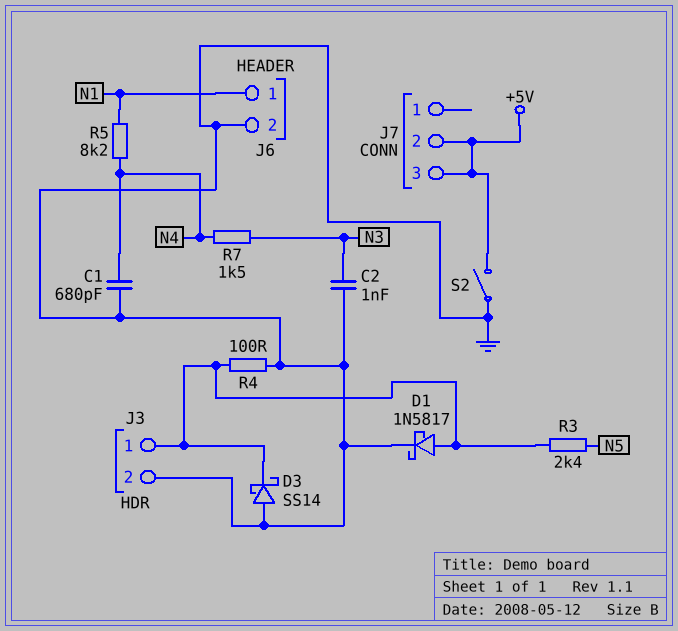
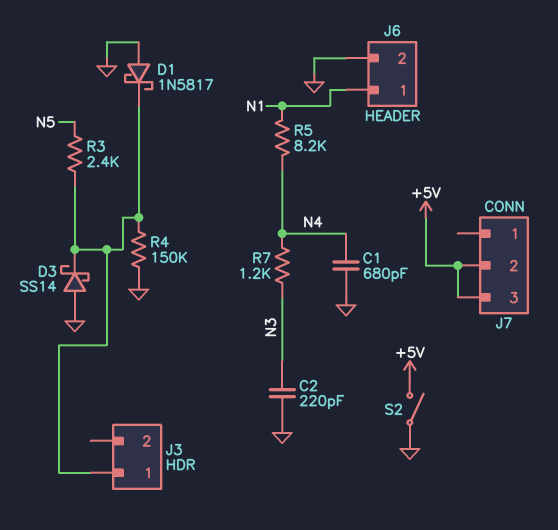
C2: 1nF (GND, N3) -> 220pF (GND, N3)
D1: schottky 1N5817 (A J3/1, K GND) -> schottky 1N5817 (A GND, K J3/1)
J3 pin 2: GND -> none
R4: 100 (GND, J3/1) -> 150k (GND, J3/1)
R7: 1.5k (N3, N4) -> 1.2k (N3, N4)

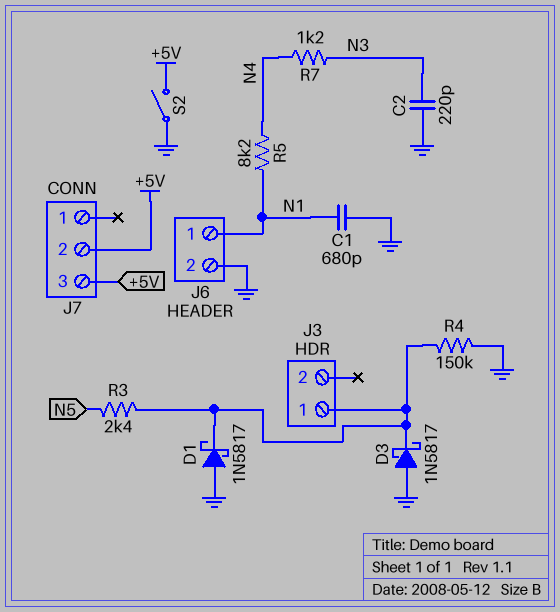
C1: 680pF (GND, N4) -> 680pF (GND, N1)
D3: schottky SS14 (A GND, K J3/1) -> schottky 1N5817 (A GND, K J3/1)

